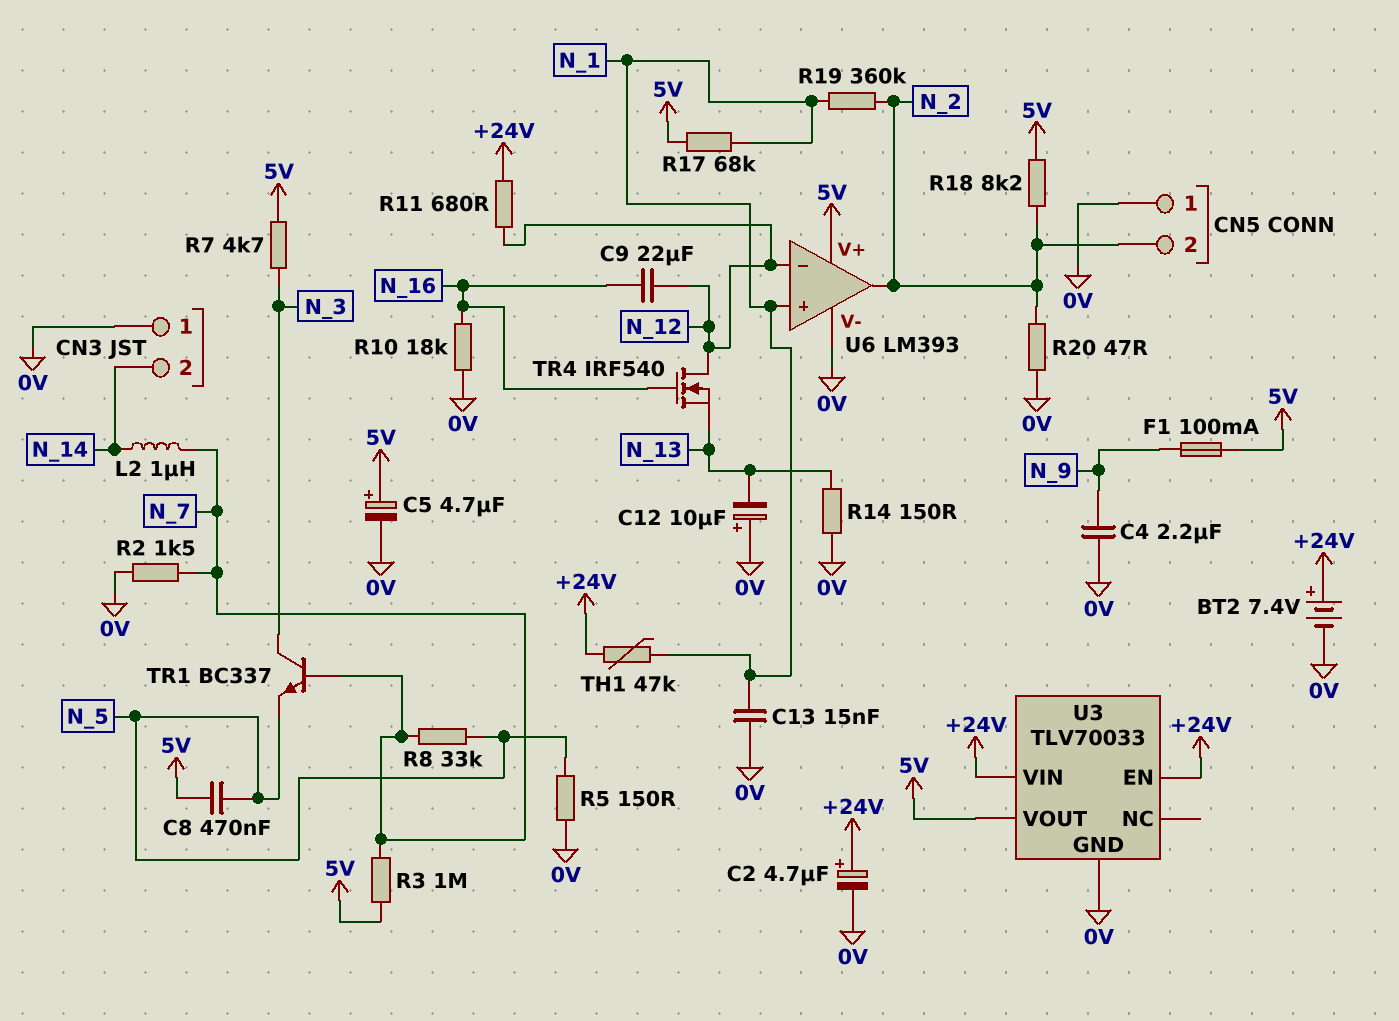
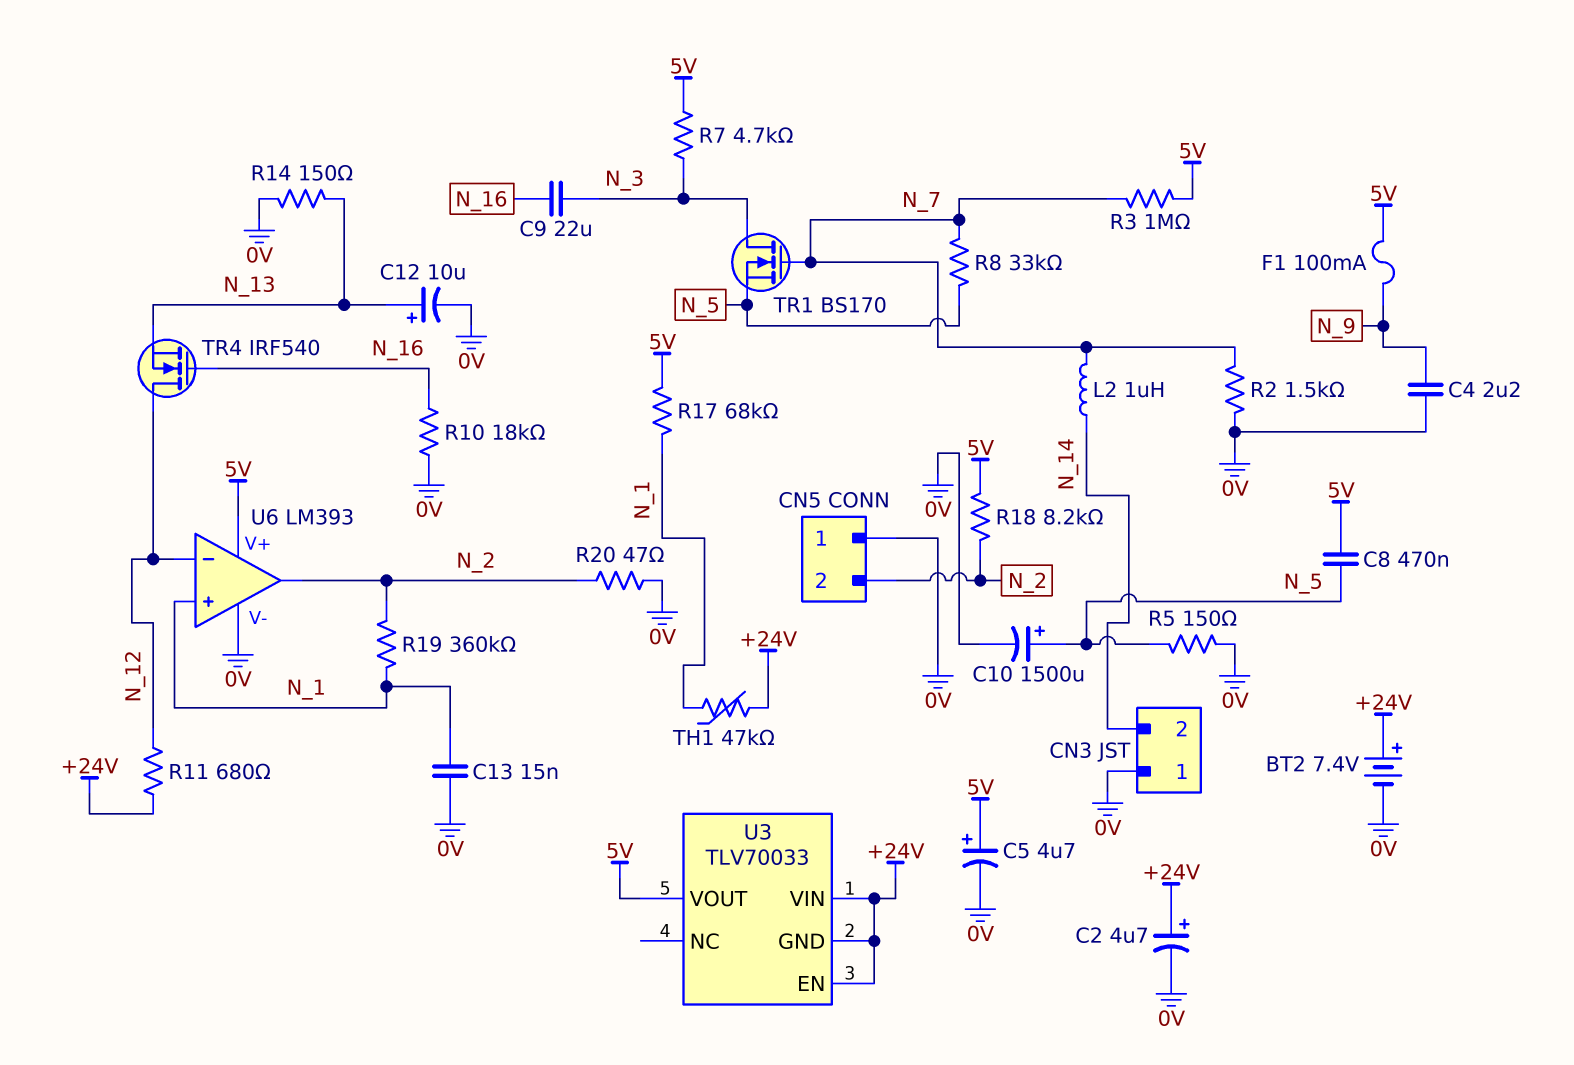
C9: 22uF (N_12, N_16) -> 22uF (N_3, N_16)
C10: none -> 1500uF (plus N_5, minus 0V)
C12: 10uF (plus 0V, minus N_13) -> 10uF (plus N_13, minus 0V)
TR1: NPN BC337 (B N_7, C N_3, E N_5) -> NMOS BS170 (G N_7, D N_3, S N_5)
U3 pin GND: 0V -> +24V

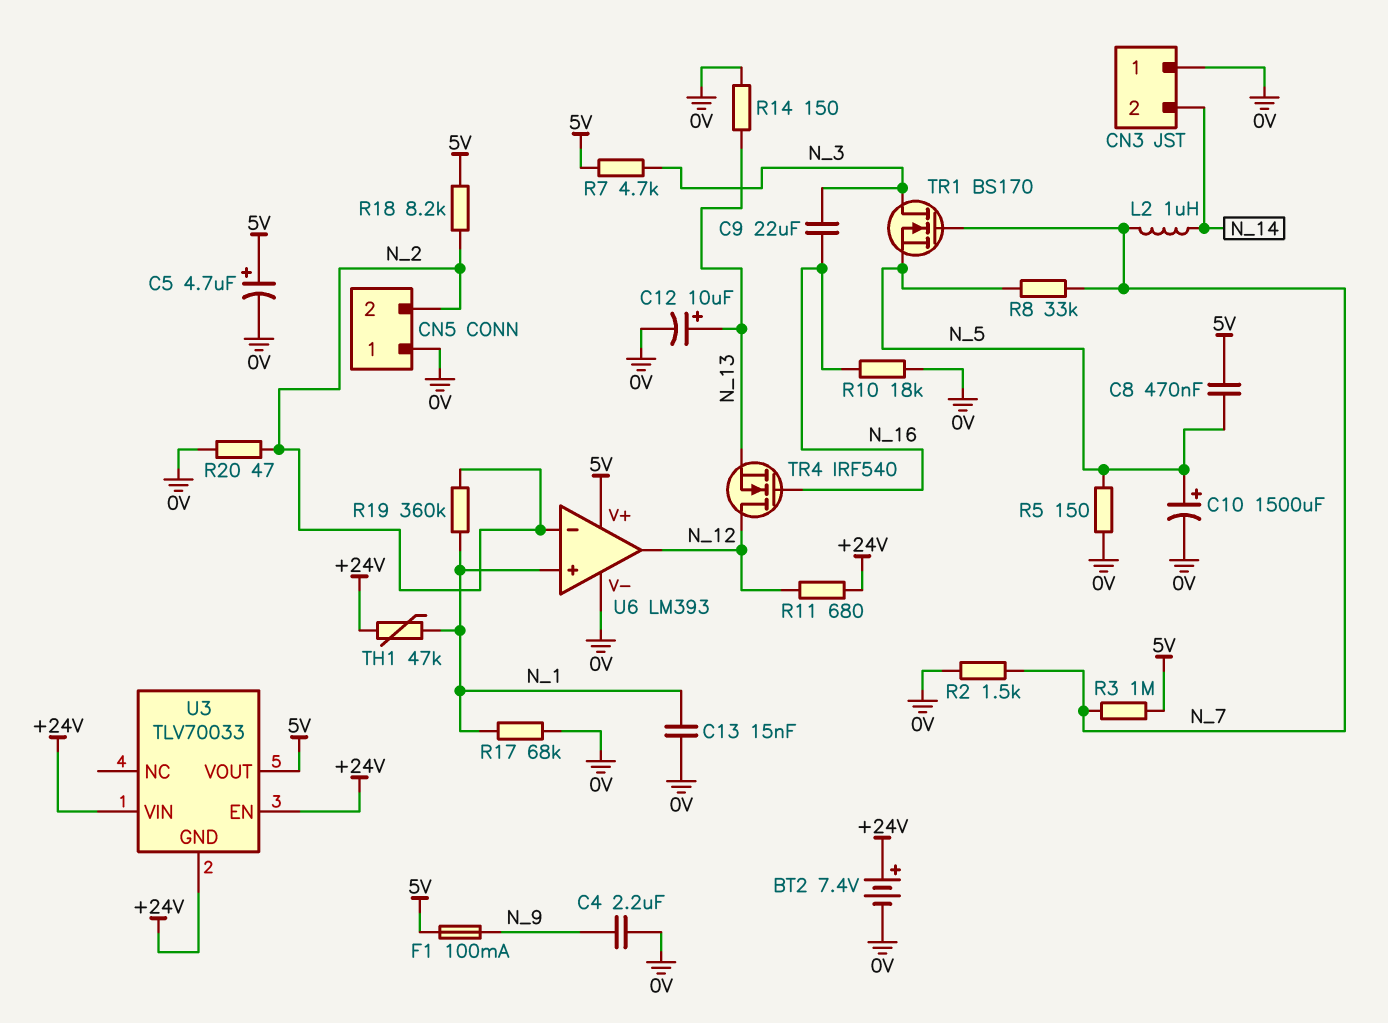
C2: 4.7uF (plus +24V, minus 0V) -> none
R17: 68k (5V, N_1) -> 68k (0V, N_1)
U6 pin in-: N_12 -> N_2
U6 pin out: N_2 -> N_12

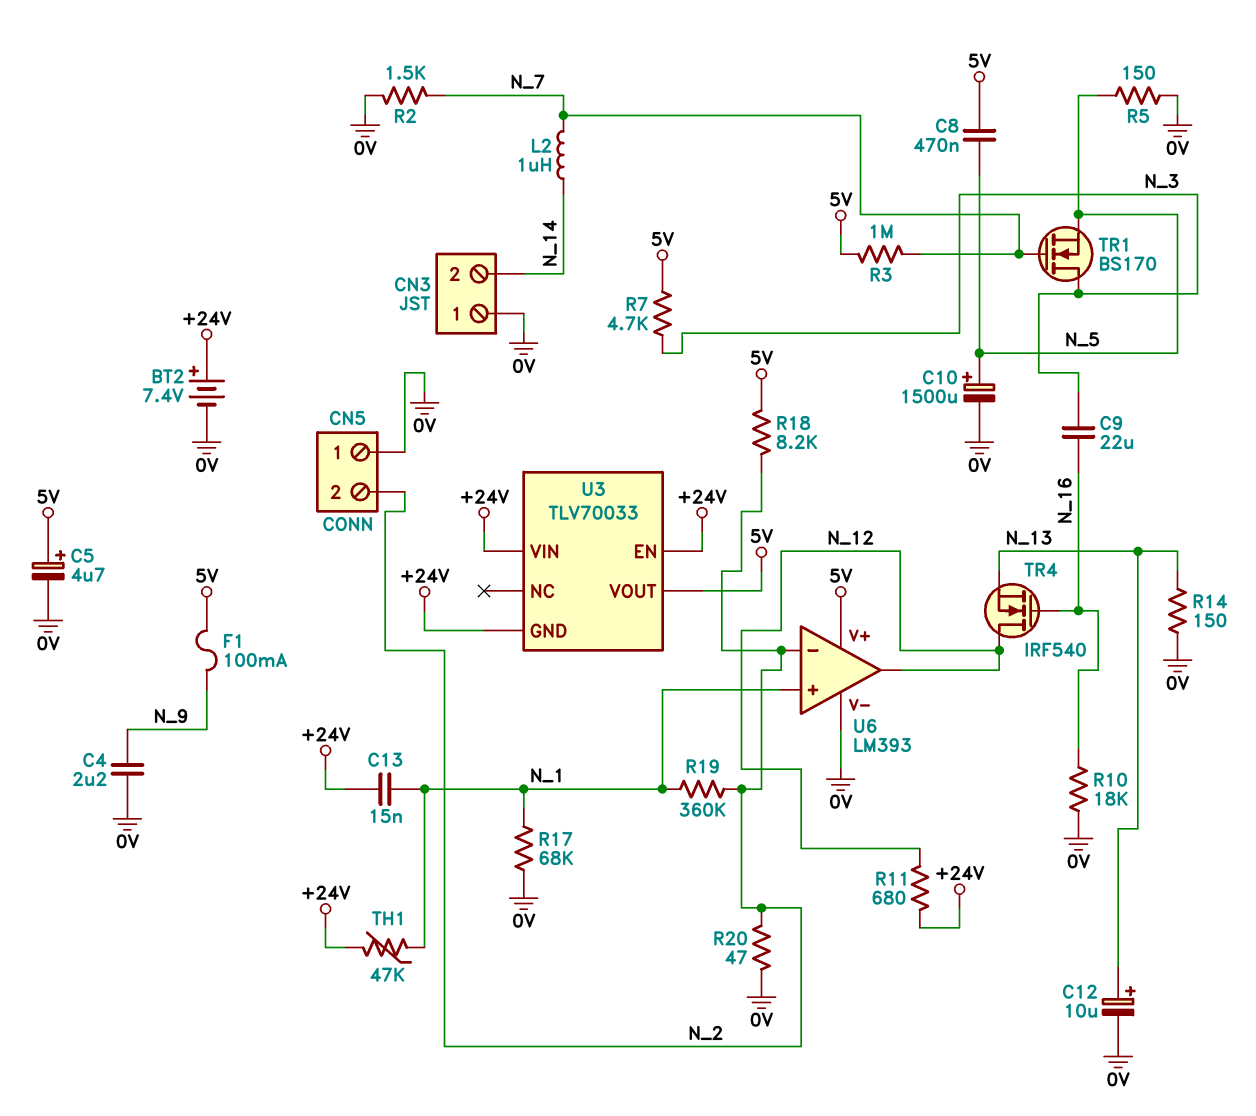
C13: 15nF (0V, N_1) -> 15nF (+24V, N_1)
R8: 33k (N_5, N_7) -> none

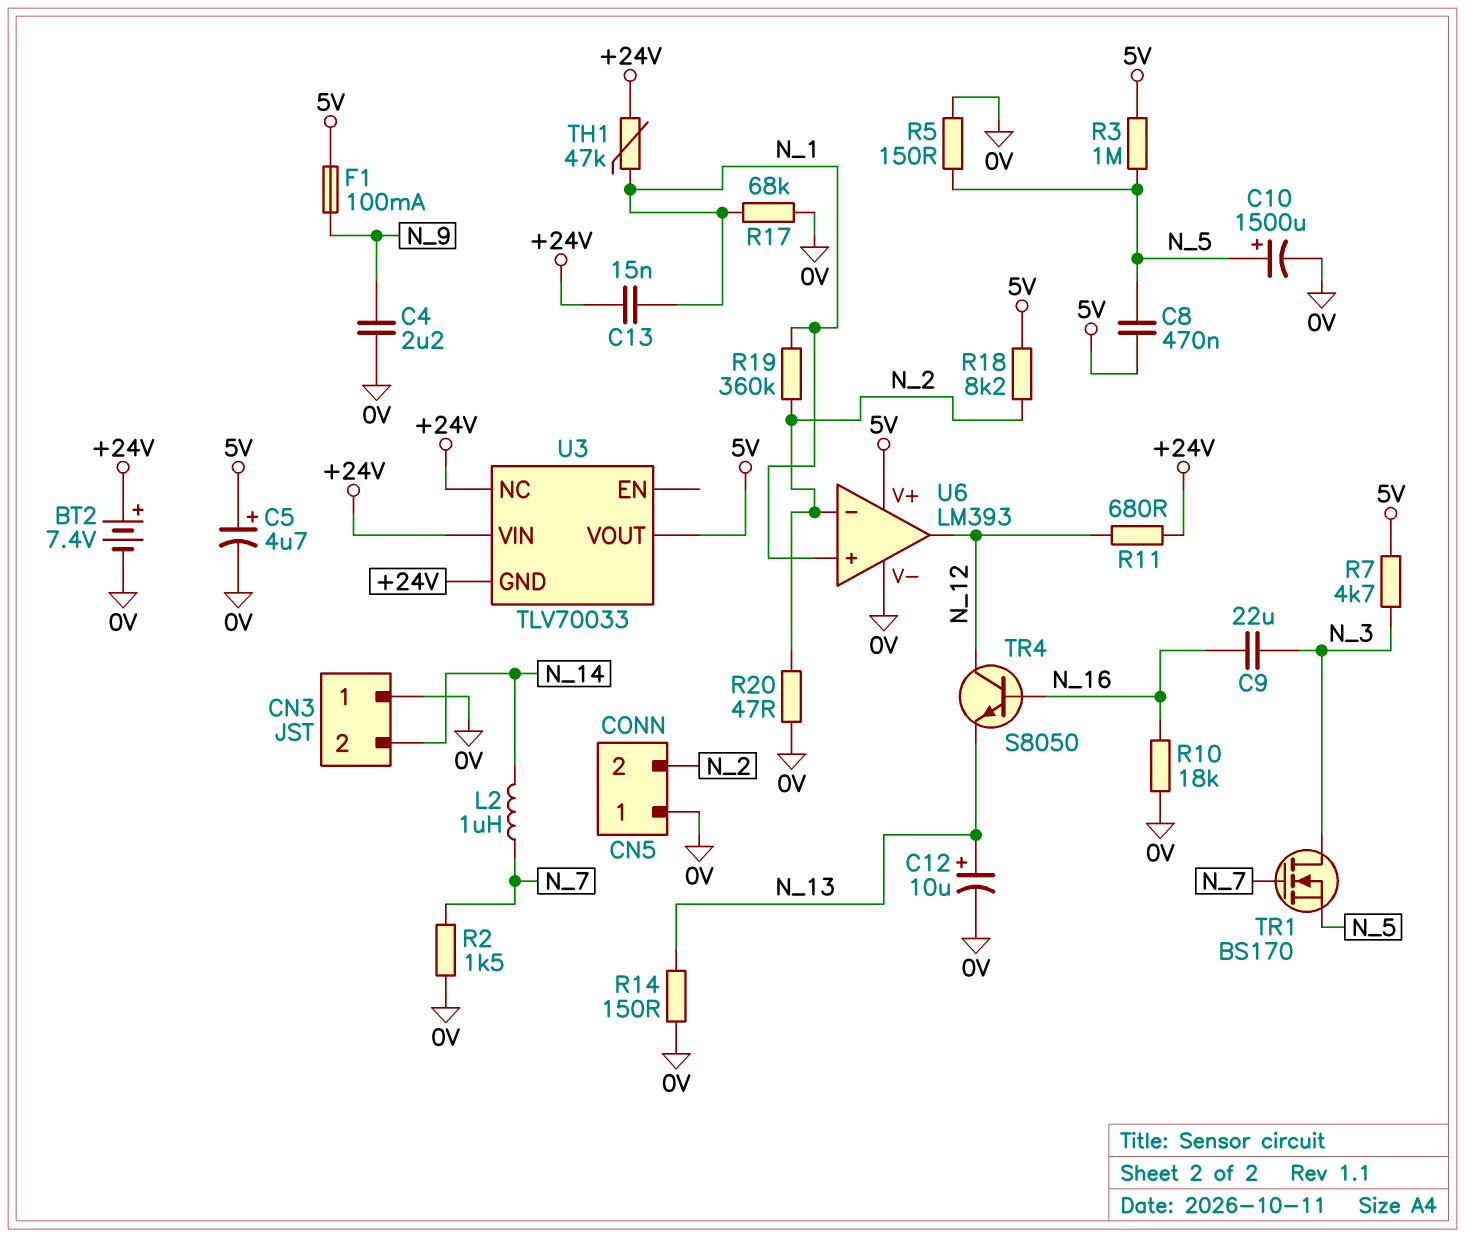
R3: 1M (5V, N_7) -> 1M (5V, N_5)
TR4: NMOS IRF540 (G N_16, D N_12, S N_13) -> NPN S8050 (B N_16, C N_12, E N_13)
U3 pin EN: +24V -> none
U3 pin NC: none -> +24V

